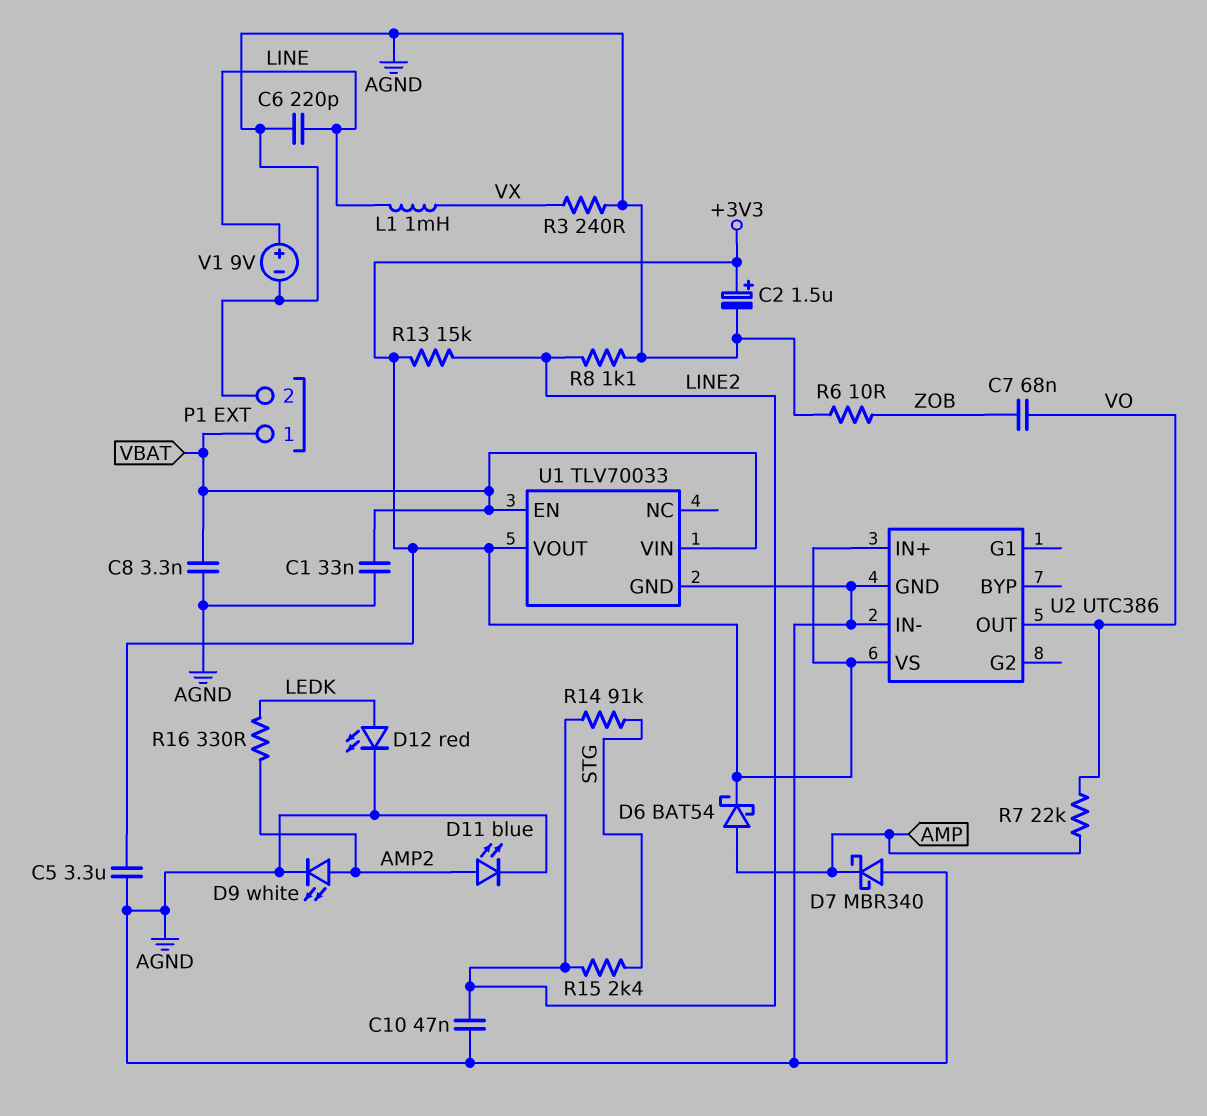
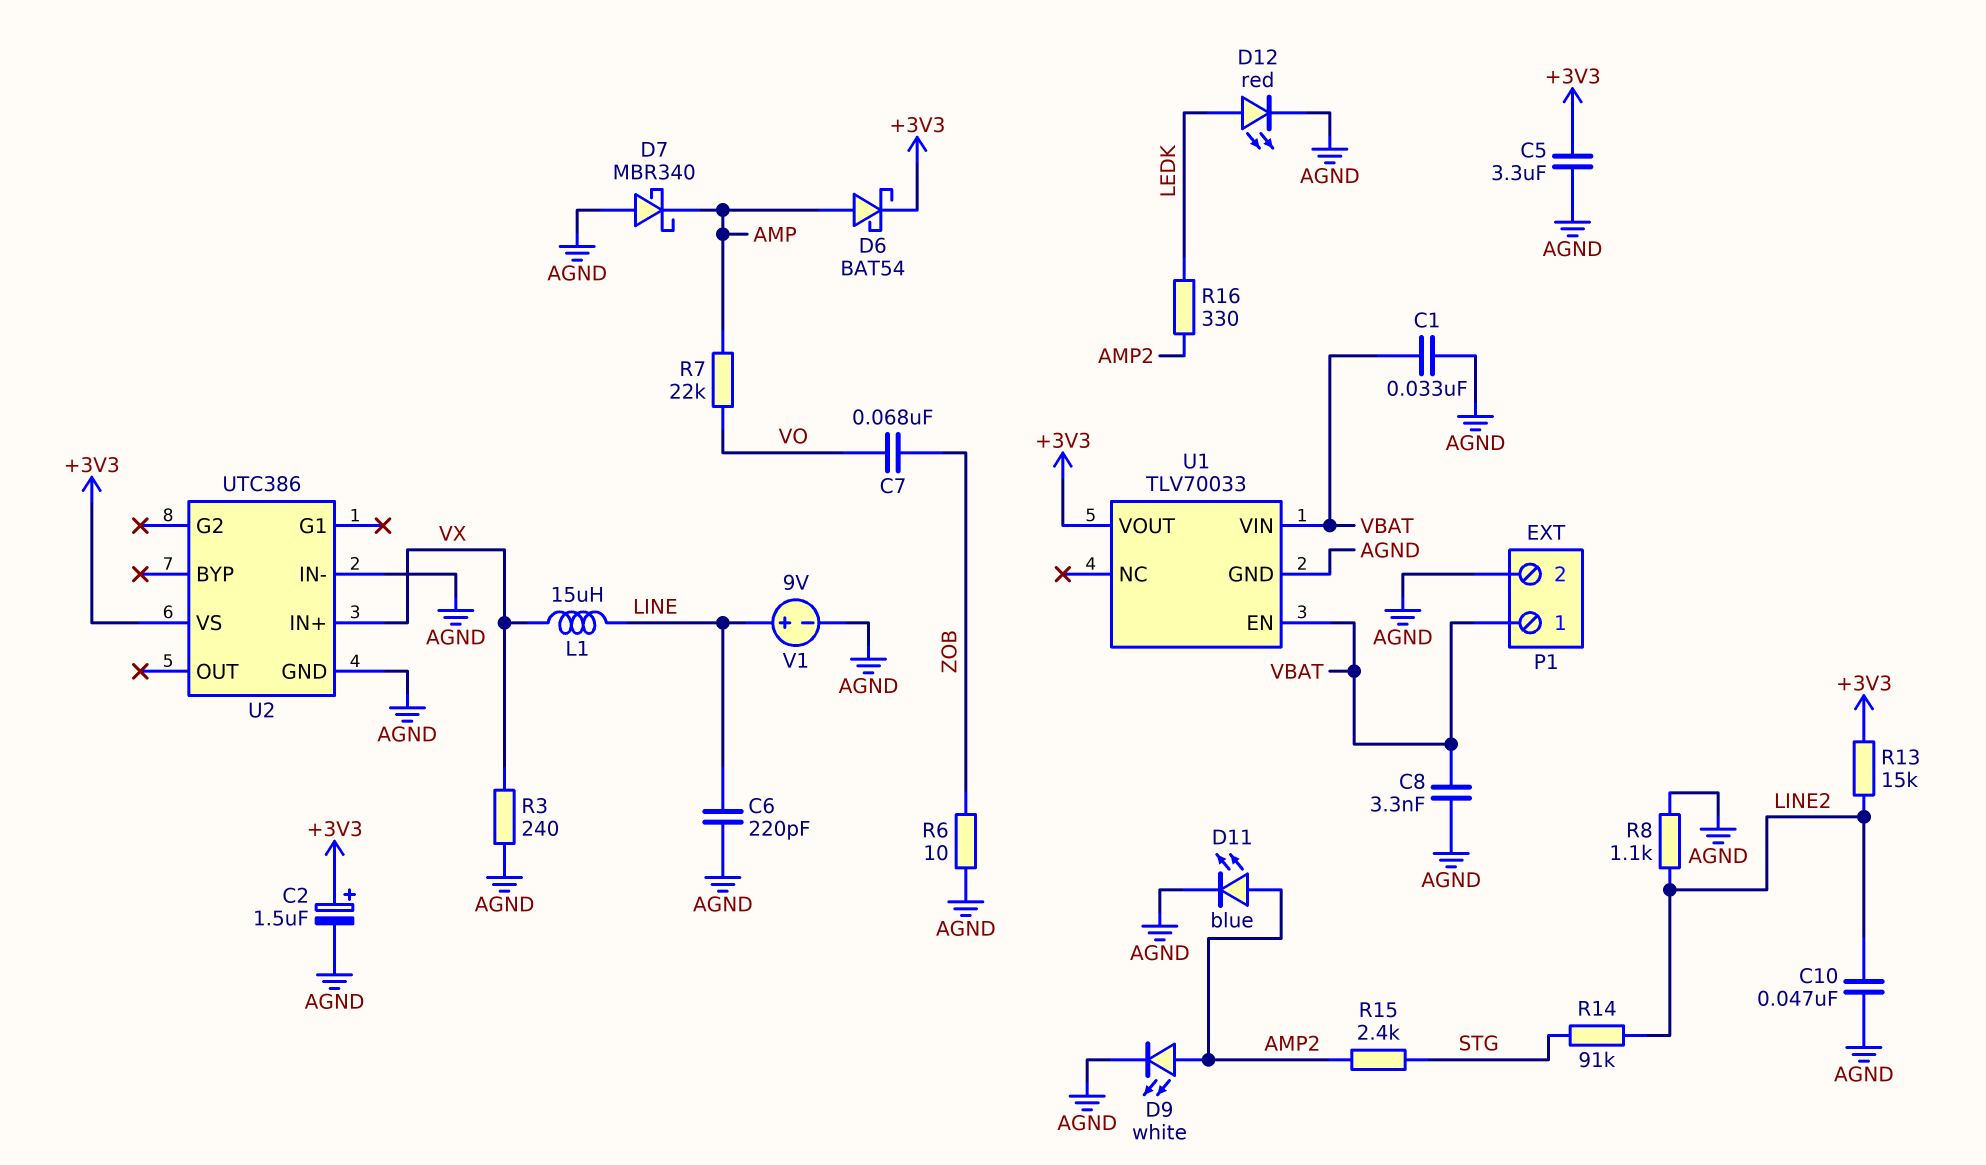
L1: 1mH (LINE, VX) -> 15uH (LINE, VX)
R15: 2.4k (LINE2, STG) -> 2.4k (AMP2, STG)
U2 pin IN+: +3V3 -> VX
U2 pin OUT: VO -> none

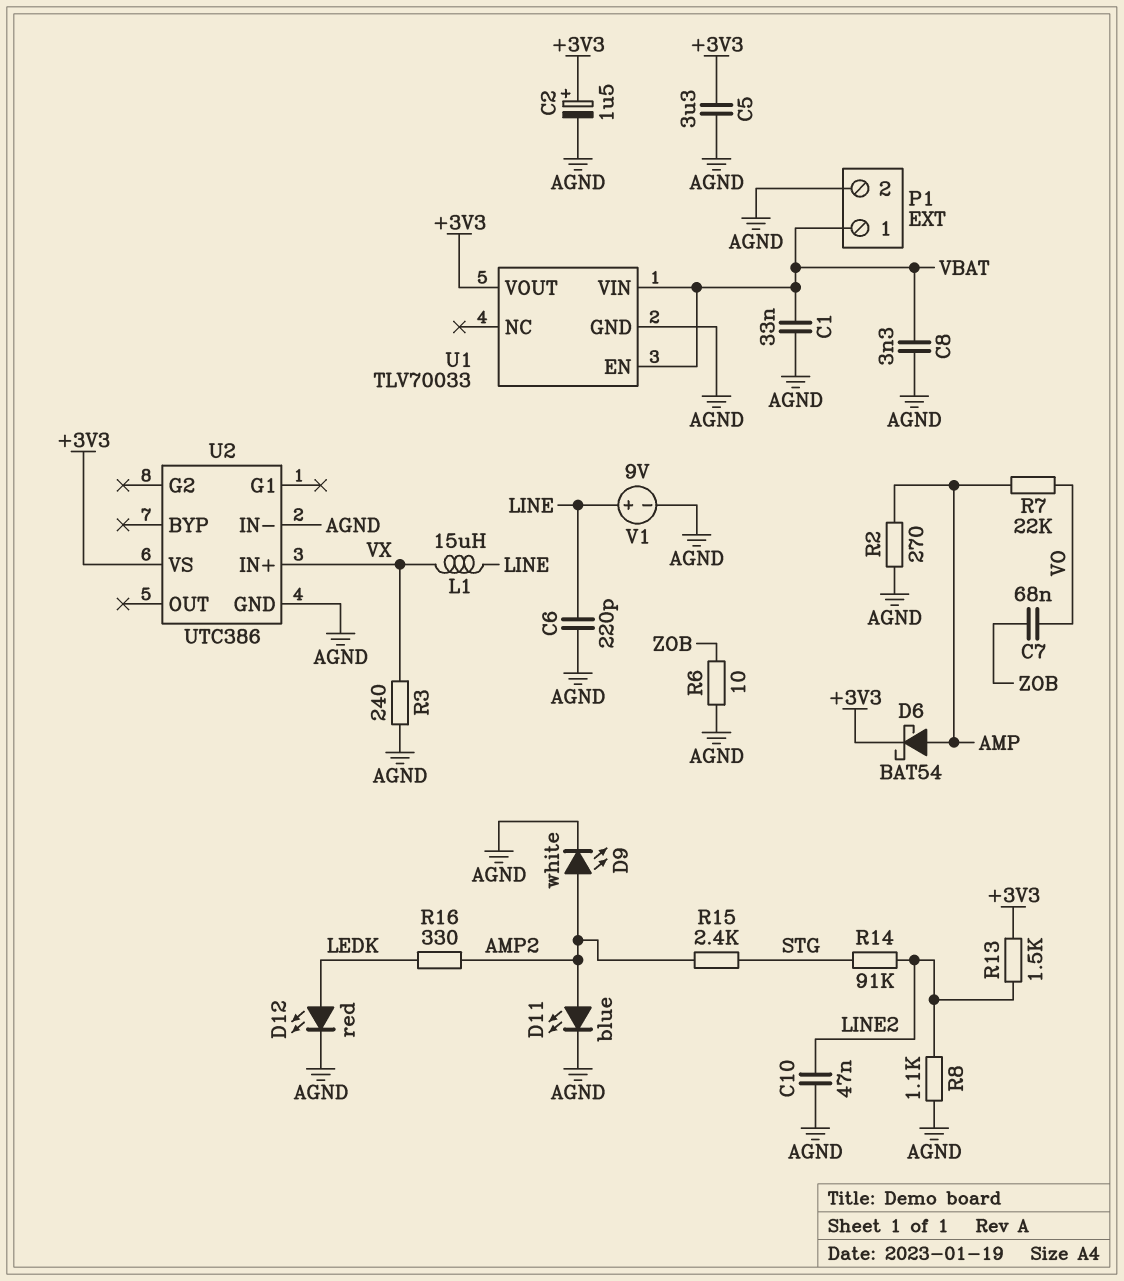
D7: schottky MBR340 (A AGND, K AMP) -> none
R2: none -> 270 (AGND, AMP)
R13: 15k (+3V3, LINE2) -> 1.5k (+3V3, LINE2)

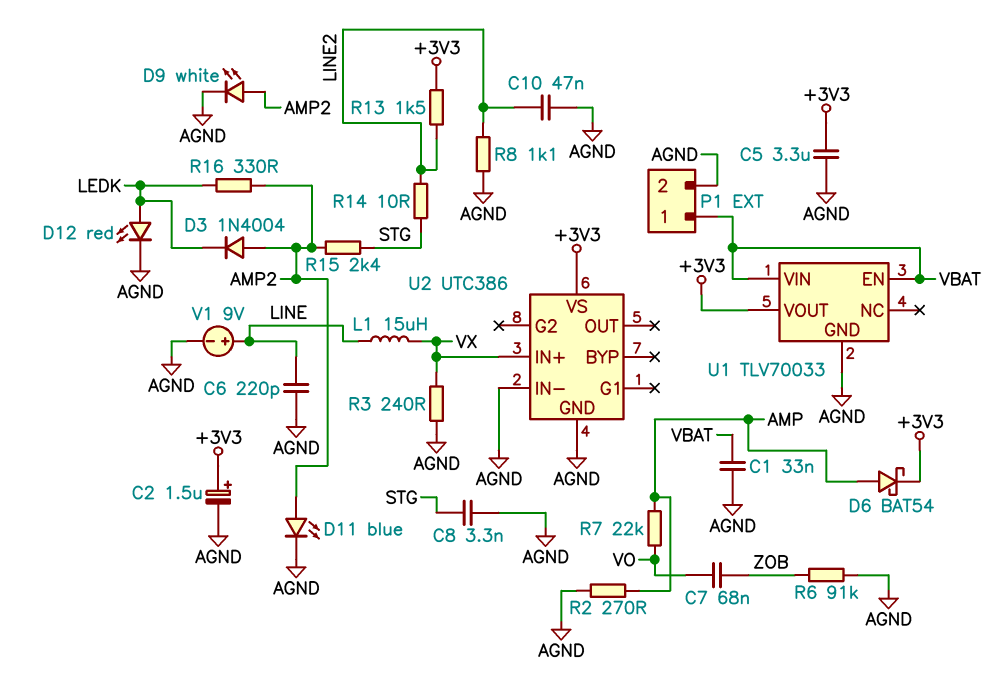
C8: 3.3nF (AGND, VBAT) -> 3.3nF (AGND, STG)
D3: none -> diode 1N4004 (A AMP2, K LEDK)
R6: 10 (AGND, ZOB) -> 91k (AGND, ZOB)
R14: 91k (LINE2, STG) -> 10 (LINE2, STG)

